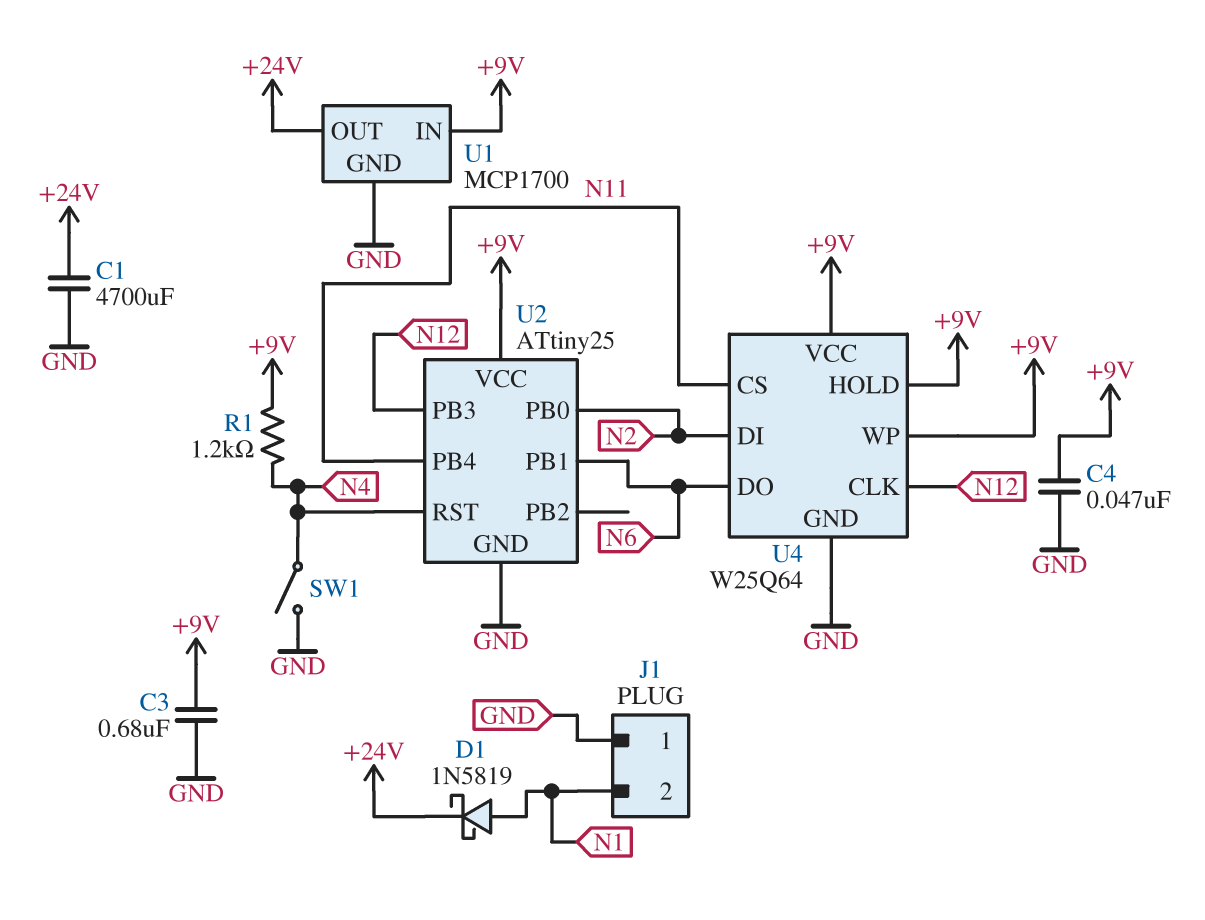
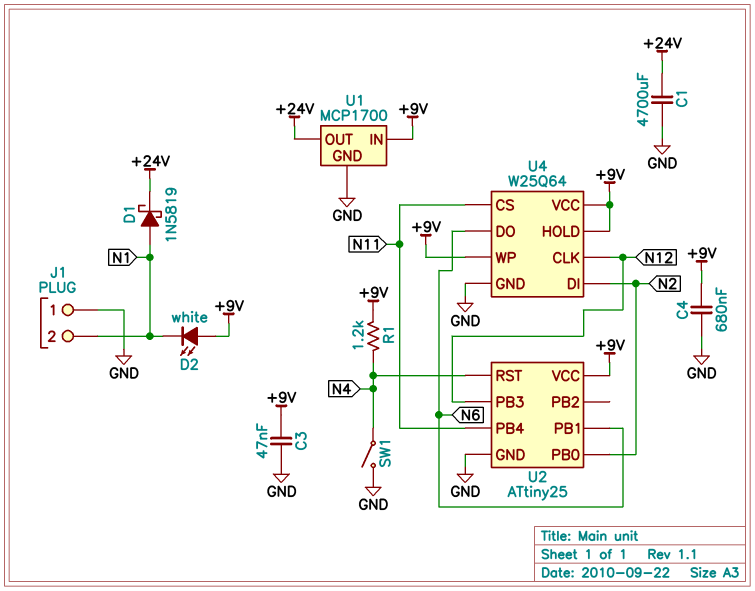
C3: 680nF (+9V, GND) -> 47nF (+9V, GND)
C4: 47nF (+9V, GND) -> 680nF (+9V, GND)
D2: none -> LED white (A +9V, K N1)

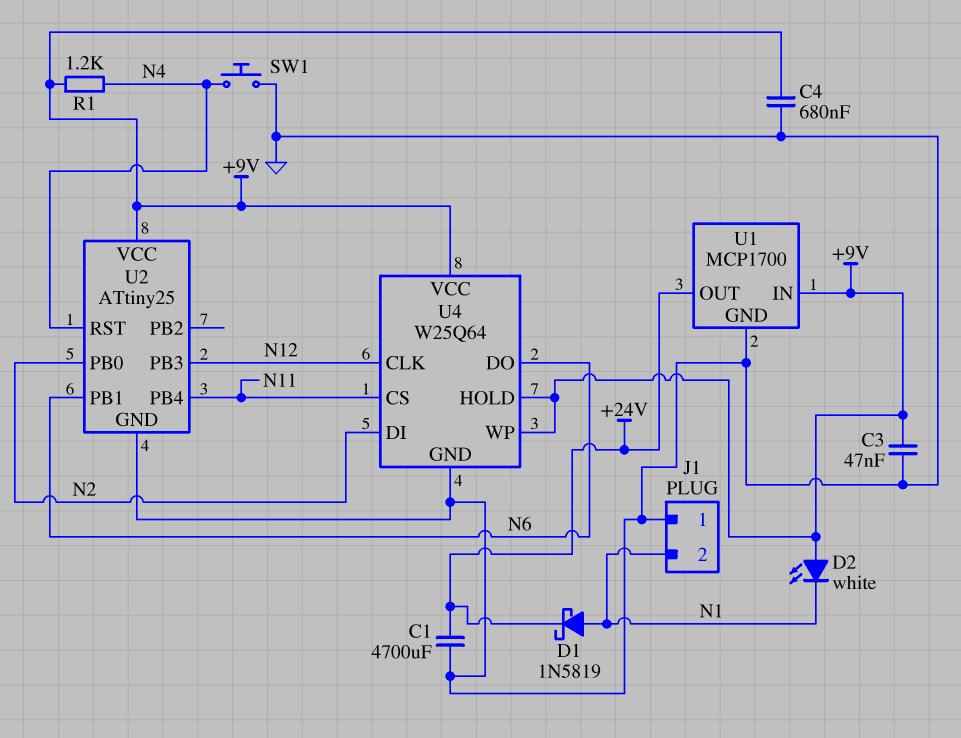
SW1: switch (GND, N4) -> button (GND, N4)

